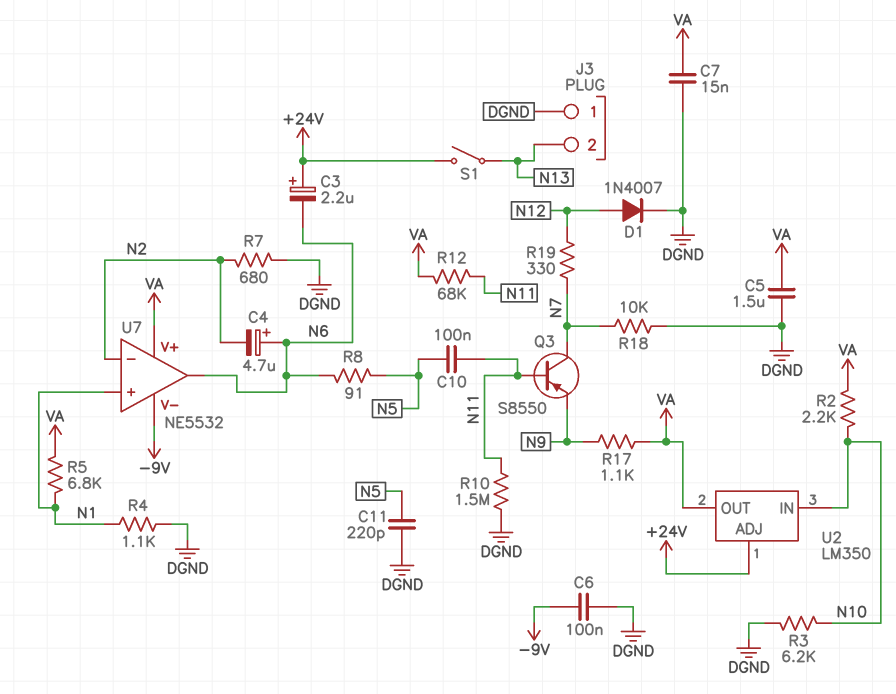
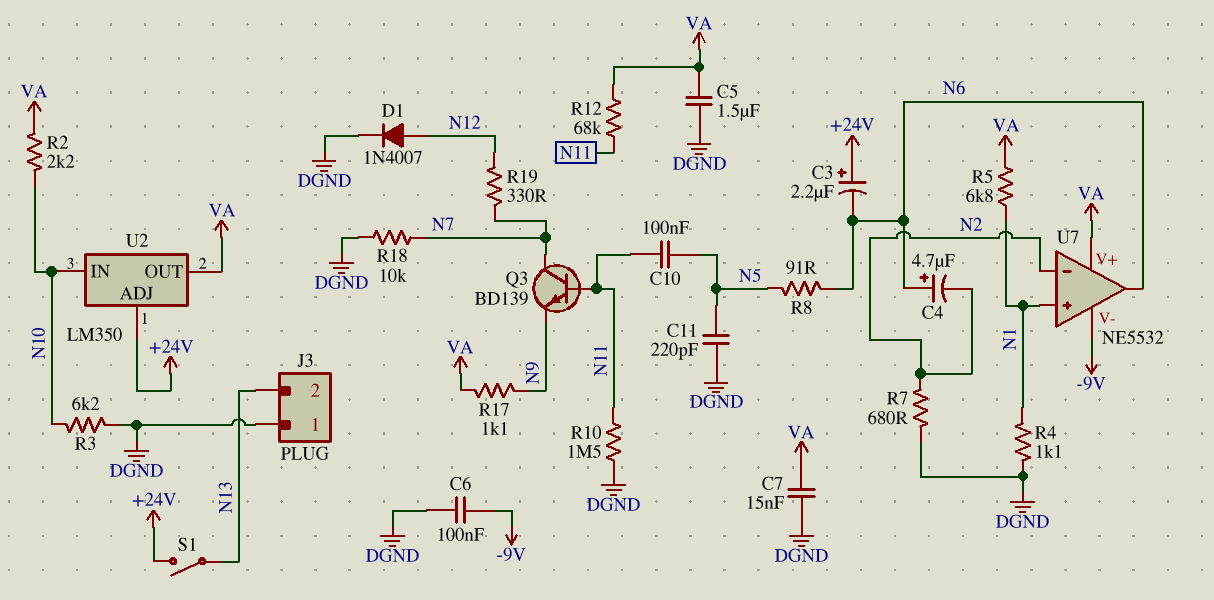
Q3: PNP S8550 (B N11, C N7, E N9) -> NPN BD139 (B N11, C N7, E N9)

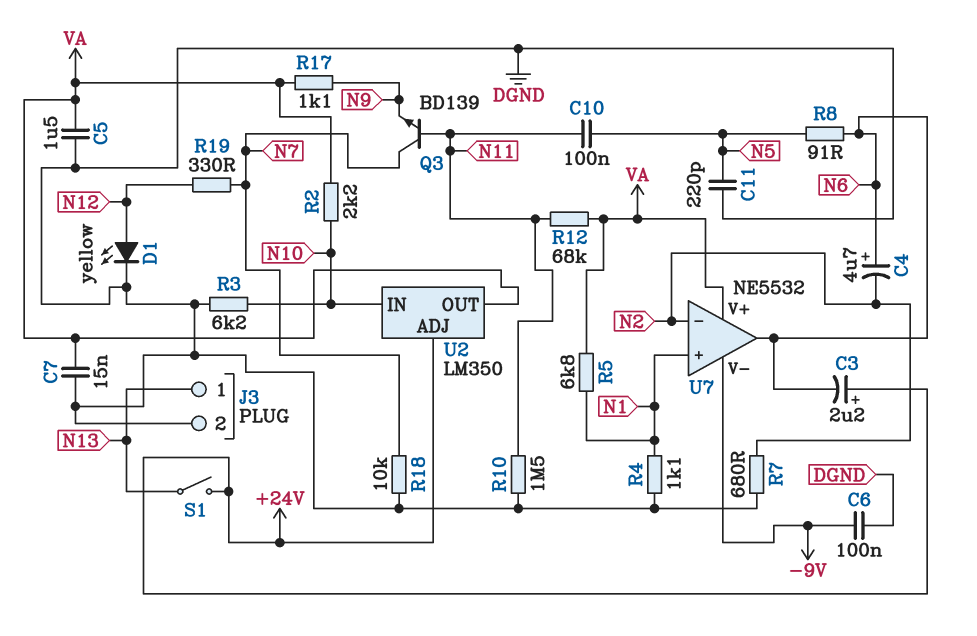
D1: diode 1N4007 (A N12, K DGND) -> LED yellow (A N12, K DGND)
J3 pin 1: DGND -> N13
J3 pin 2: N13 -> DGND

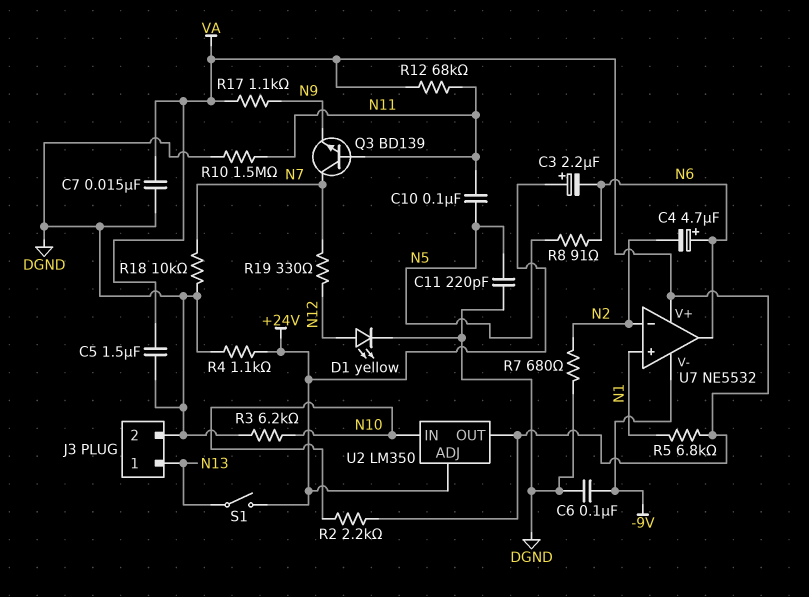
R4: 1.1k (DGND, N1) -> 1.1k (+24V, DGND)

